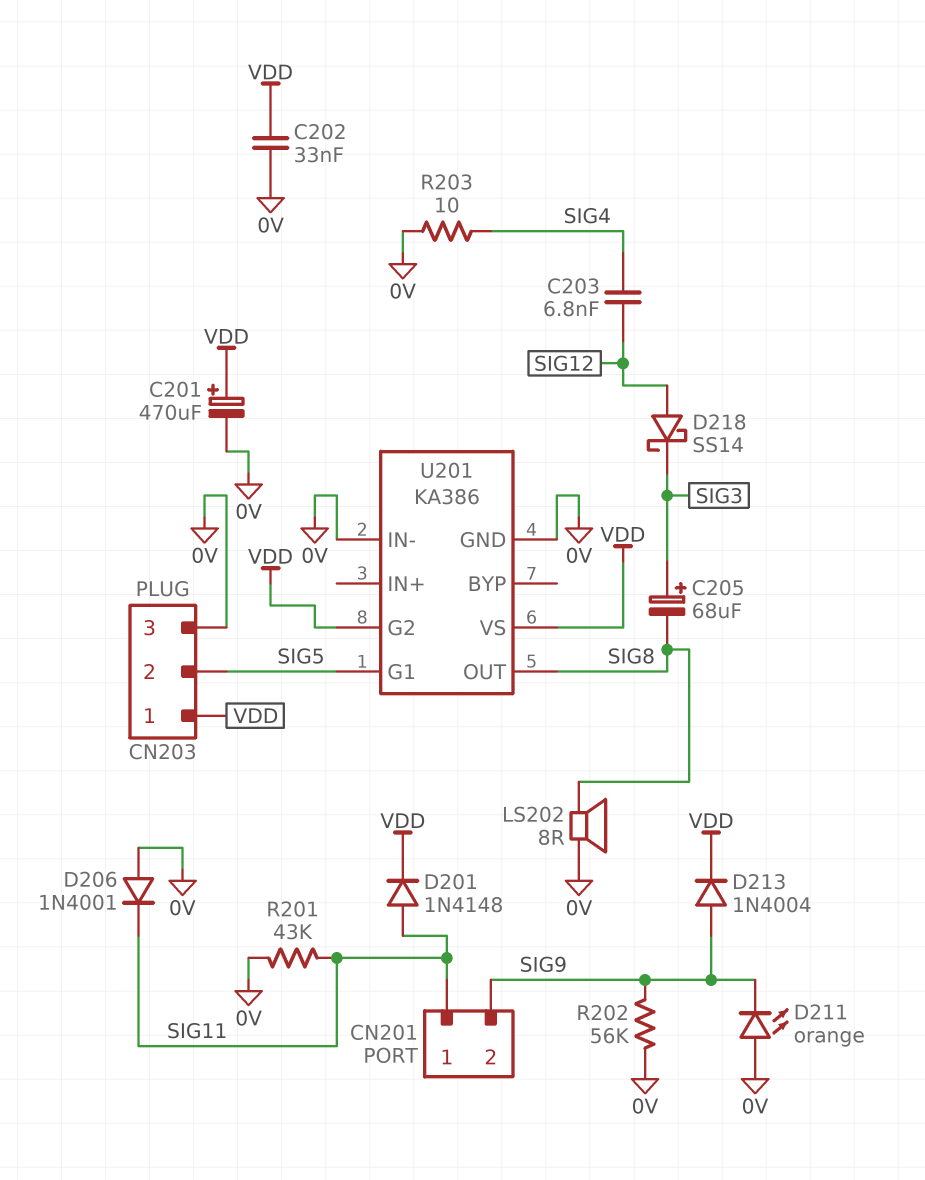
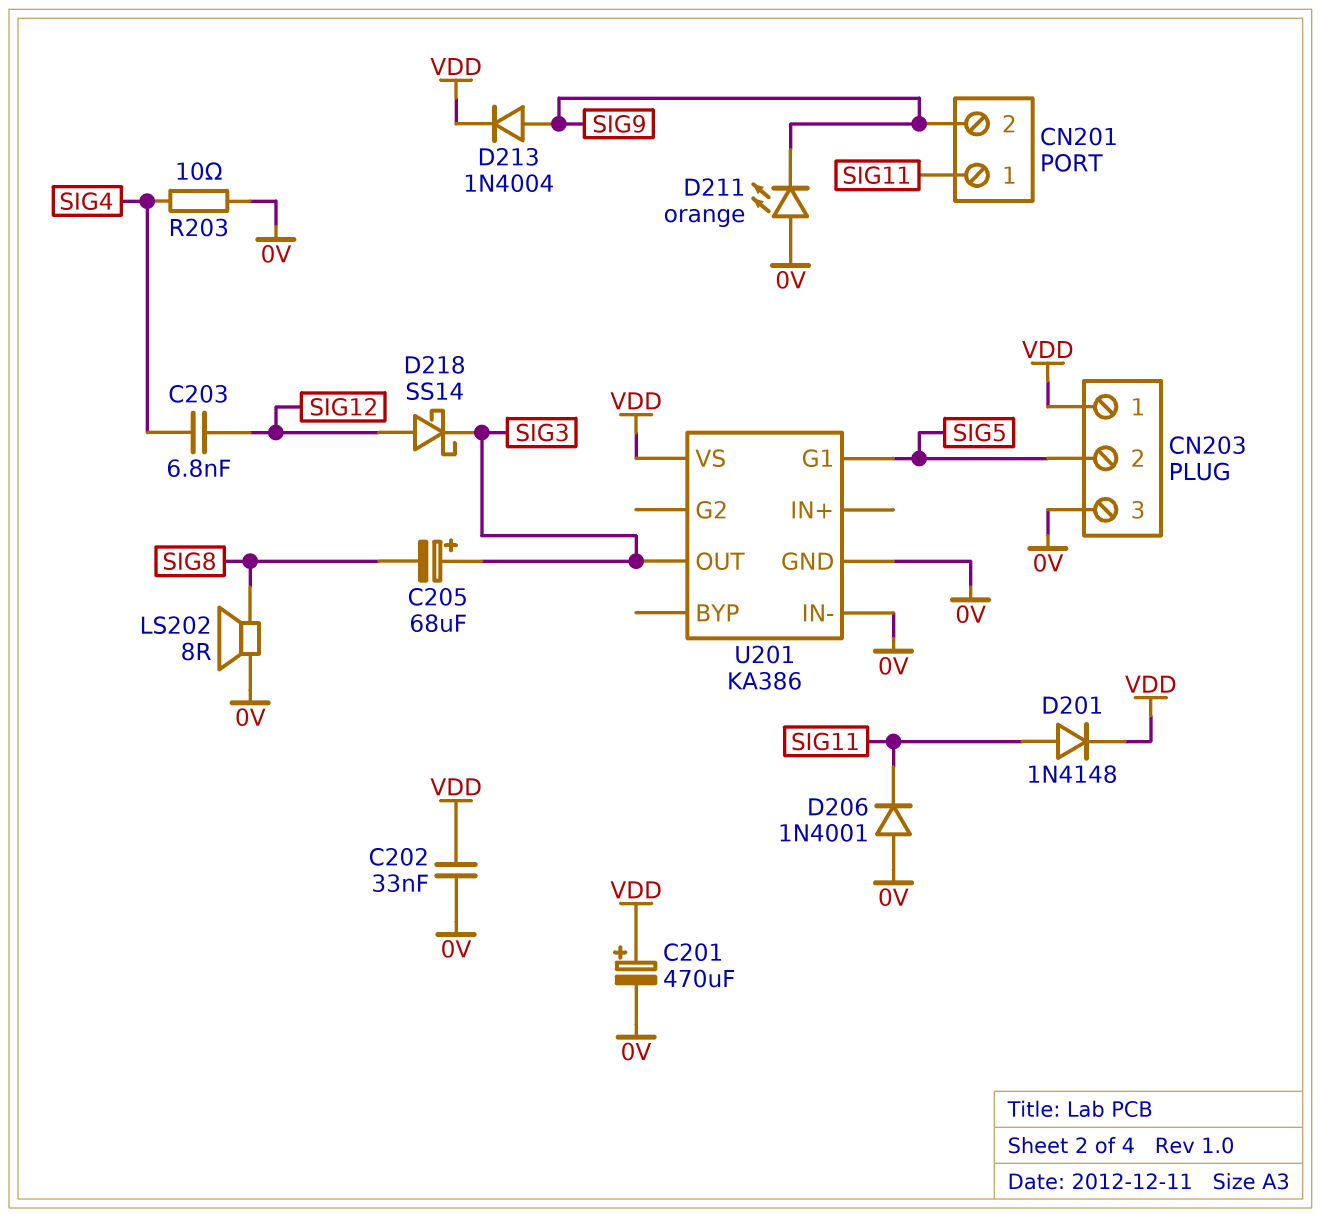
R201: 43k (0V, SIG11) -> none
R202: 56k (0V, SIG9) -> none
U201 pin G2: VDD -> none
U201 pin OUT: SIG8 -> SIG3

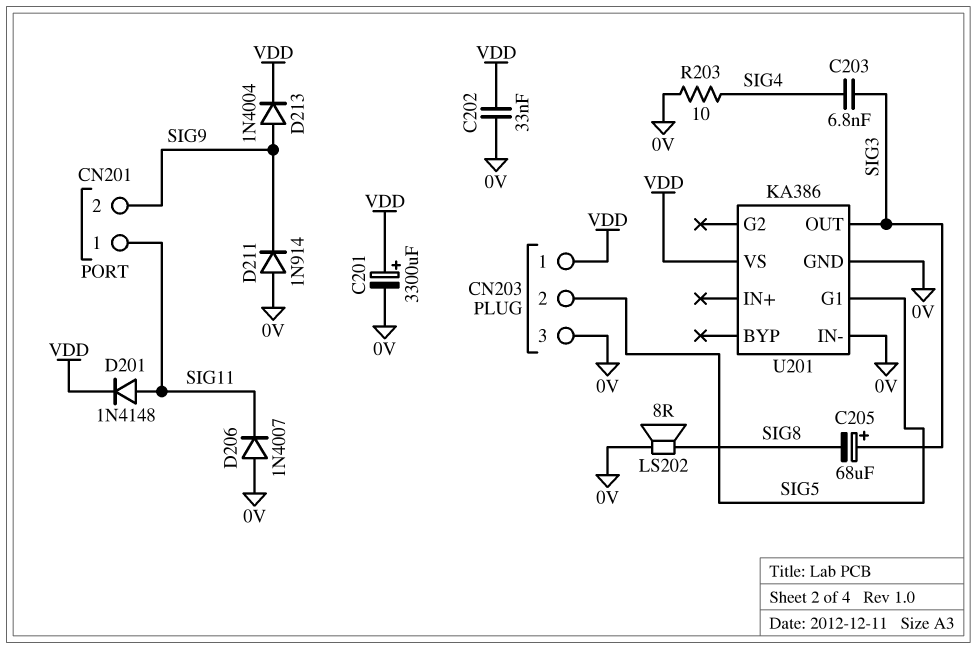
C201: 470uF (plus VDD, minus 0V) -> 3300uF (plus VDD, minus 0V)
C203: 6.8nF (SIG4, SIG12) -> 6.8nF (SIG3, SIG4)
D206: diode 1N4001 (A 0V, K SIG11) -> diode 1N4007 (A 0V, K SIG11)
D211: LED orange (A 0V, K SIG9) -> diode 1N914 (A 0V, K SIG9)
D218: schottky SS14 (A SIG12, K SIG3) -> none

